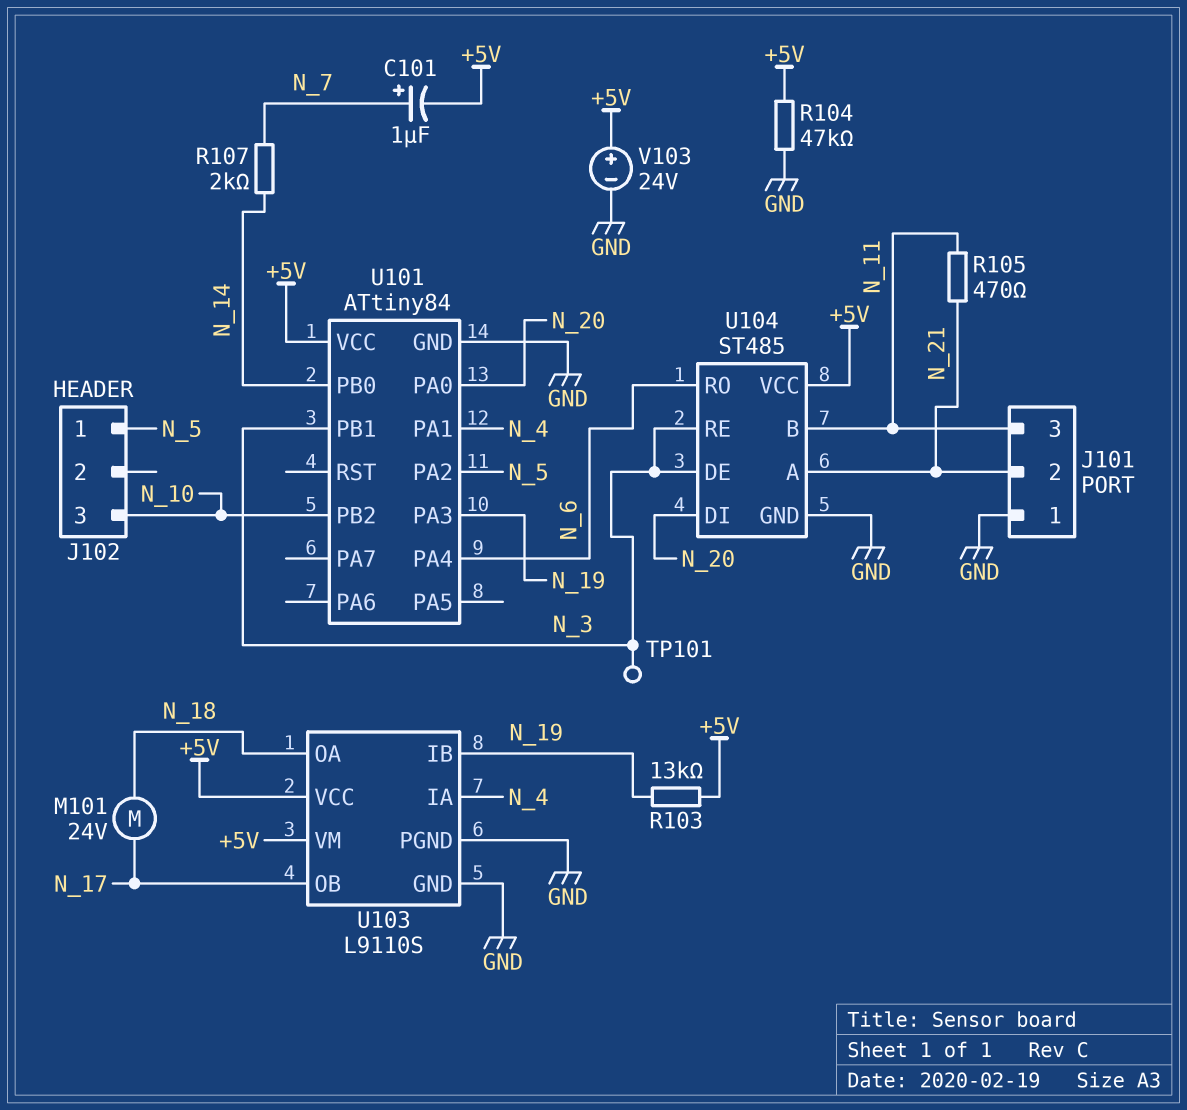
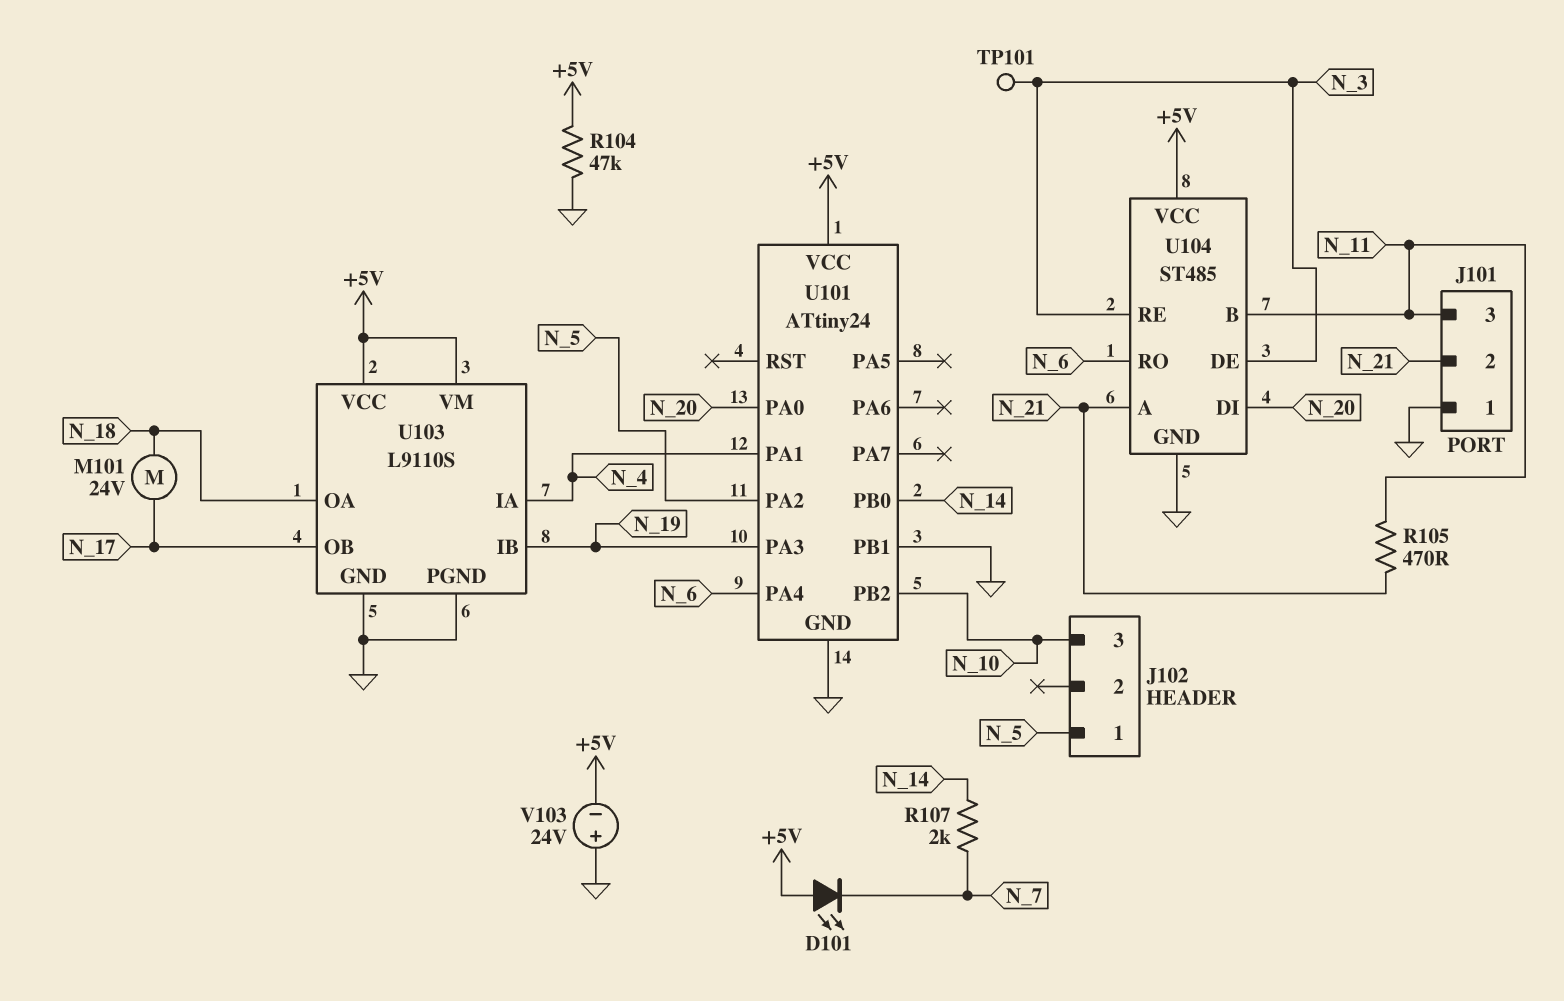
C101: 1uF (plus N_7, minus +5V) -> none
D101: none -> LED (A +5V, K N_7)
R103: 13k (+5V, N_19) -> none
U101: ATtiny84 -> ATtiny24
U101 pin PB1: N_3 -> GND
V103: 24V (plus +5V, minus GND) -> 24V (plus GND, minus +5V)

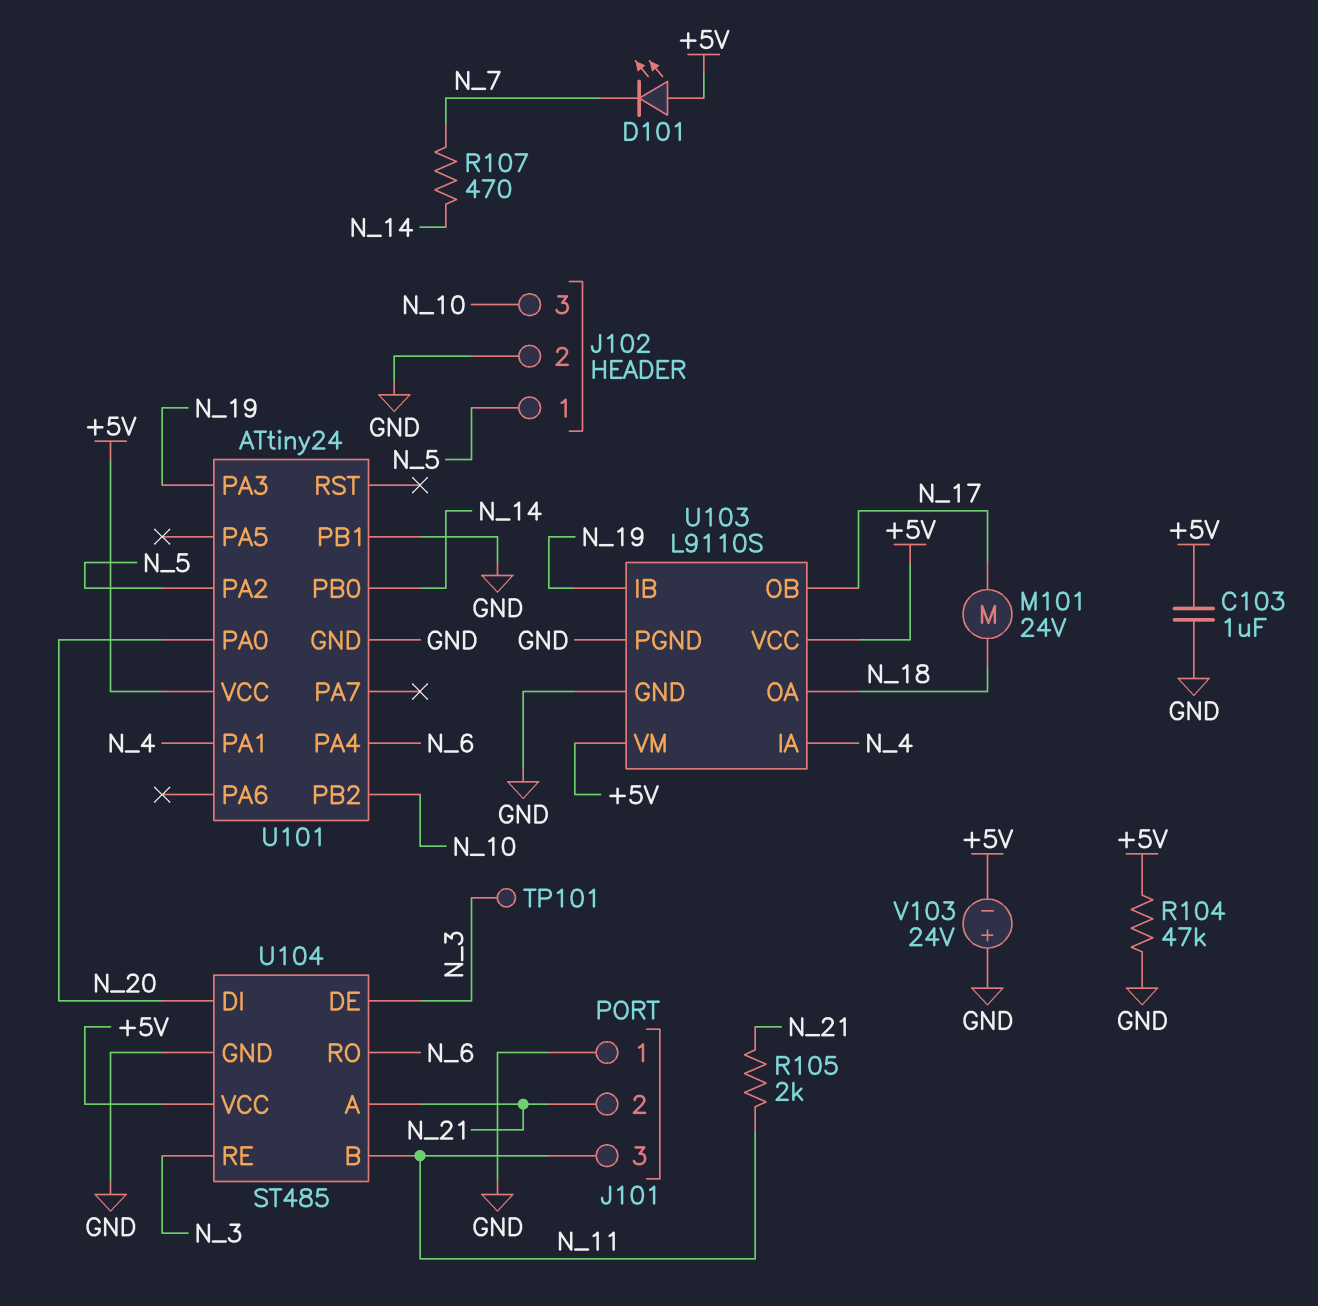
C103: none -> 1uF (+5V, GND)
J102 pin 2: none -> GND
R105: 470 (N_11, N_21) -> 2k (N_11, N_21)
R107: 2k (N_7, N_14) -> 470 (N_7, N_14)

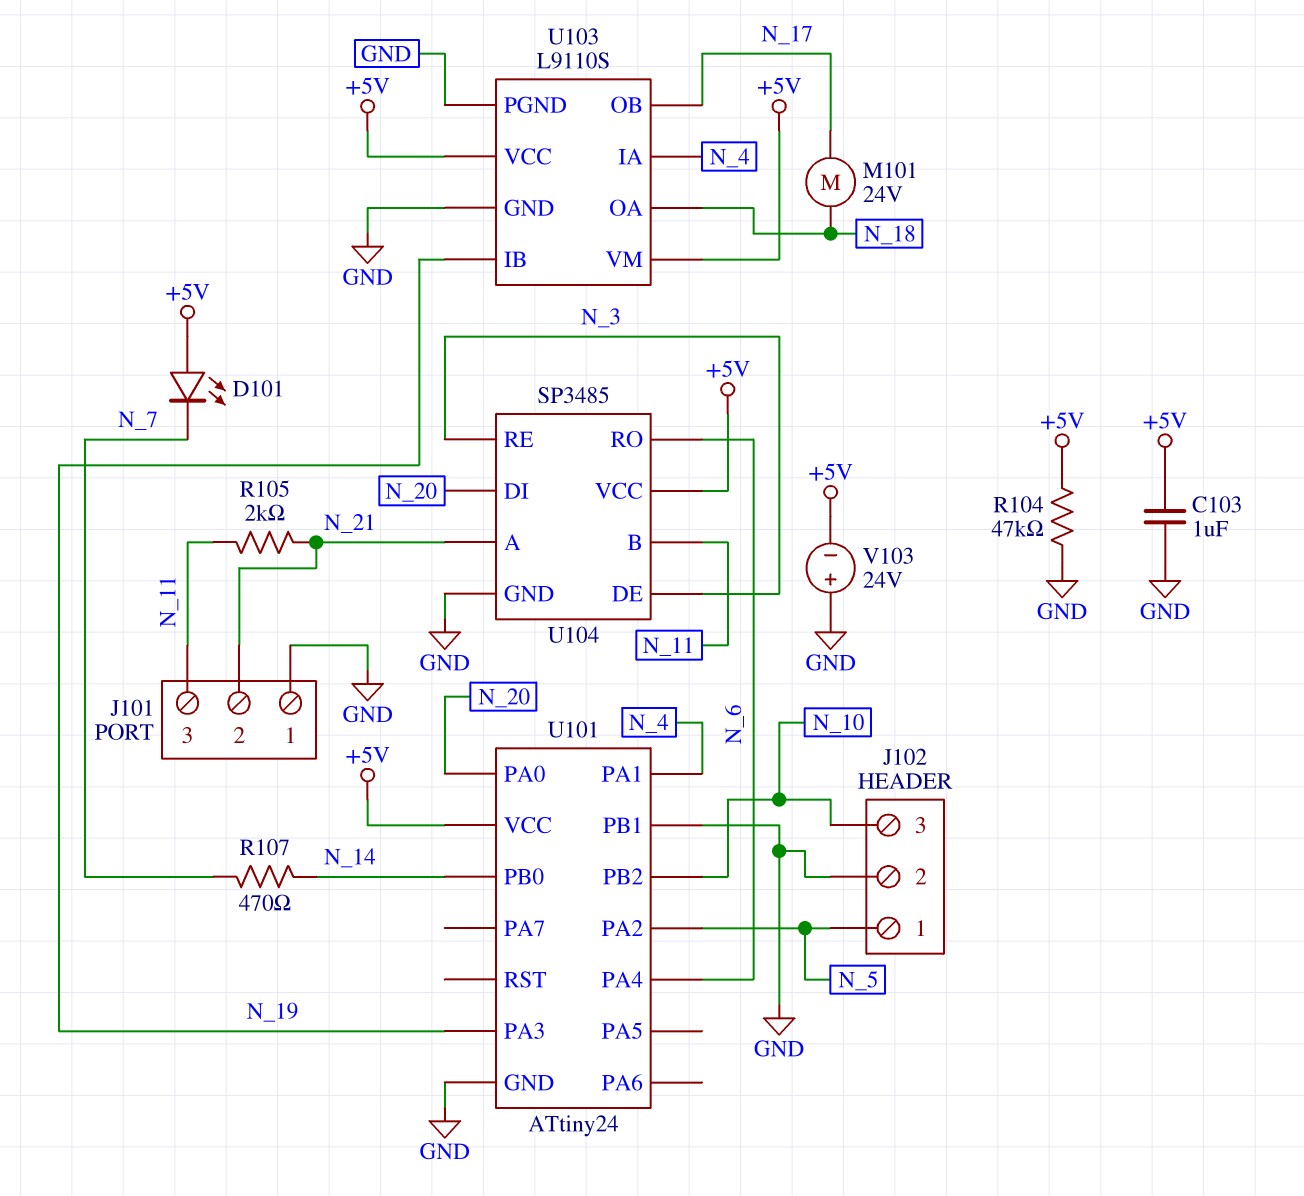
TP101: test point (N_3) -> none
U104: ST485 -> SP3485

